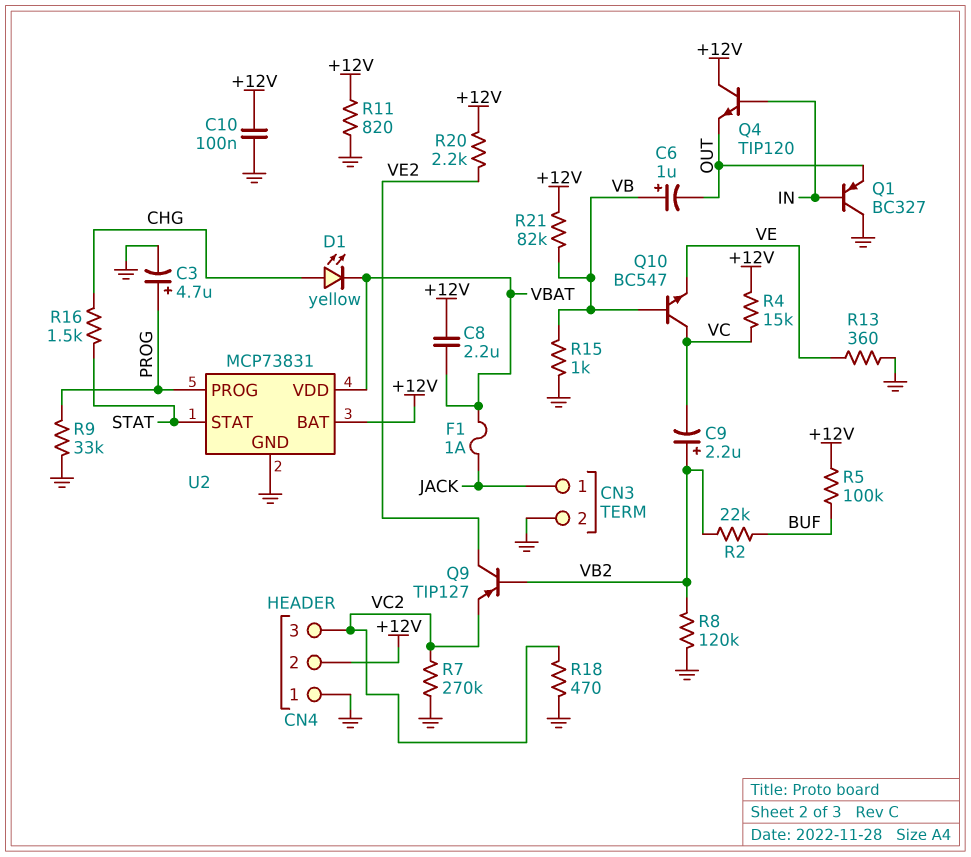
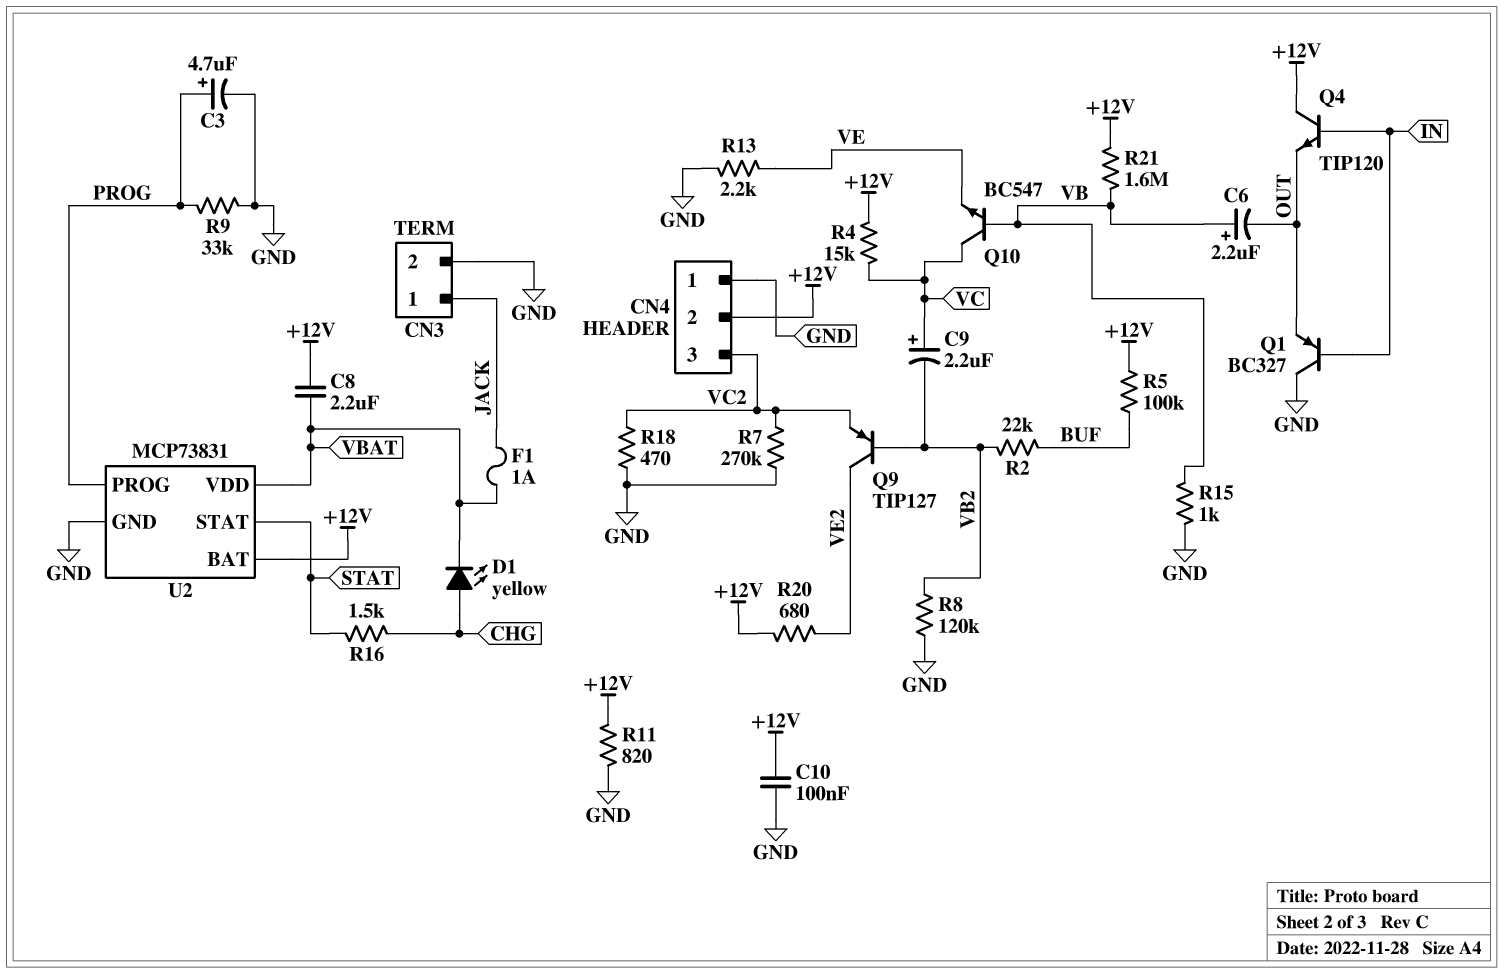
C6: 1uF (plus VB, minus OUT) -> 2.2uF (plus VB, minus OUT)
C9: 2.2uF (plus VB2, minus VC) -> 2.2uF (plus VC, minus VB2)
R13: 360 (GND, VE) -> 2.2k (GND, VE)
R20: 2.2k (+12V, VE2) -> 680 (+12V, VE2)
R21: 82k (+12V, VB) -> 1.6M (+12V, VB)

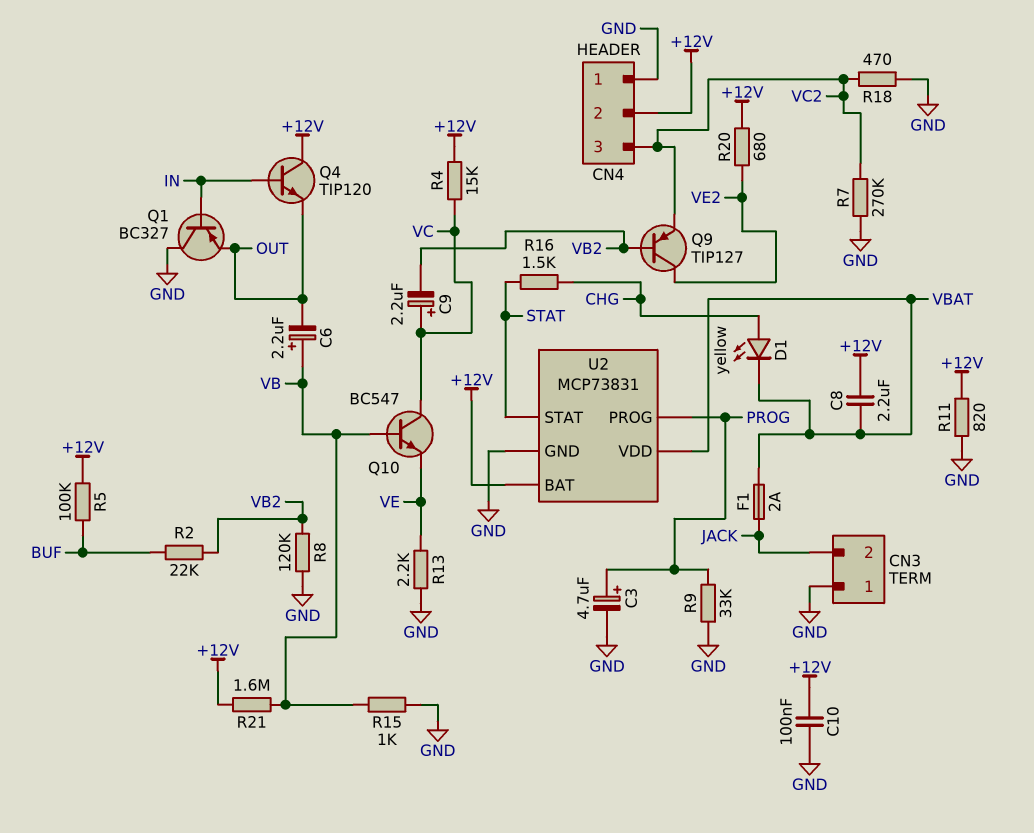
CN3 pin 1: JACK -> GND
CN3 pin 2: GND -> JACK
F1: 1A (JACK, VBAT) -> 2A (JACK, VBAT)

